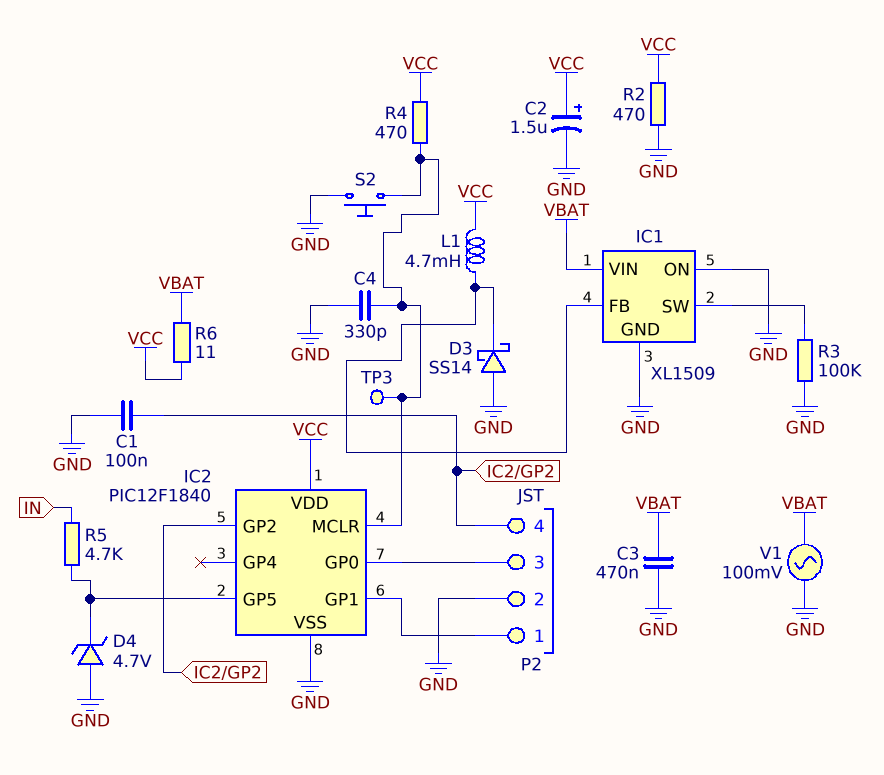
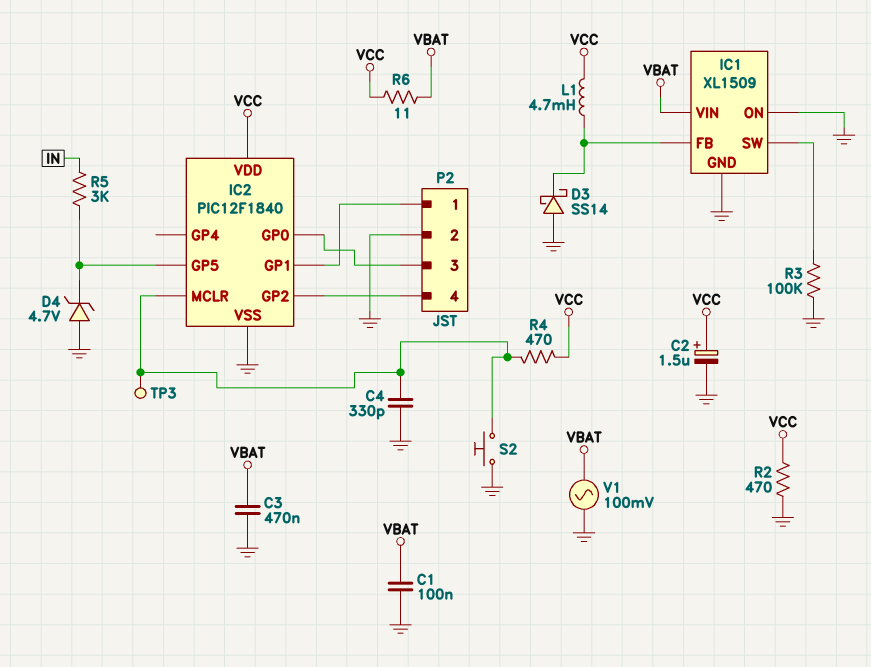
C1: 100nF (GND, IC2/GP2) -> 100nF (GND, VBAT)
R5: 4.7k (IC2/GP5, IN) -> 3k (IC2/GP5, IN)

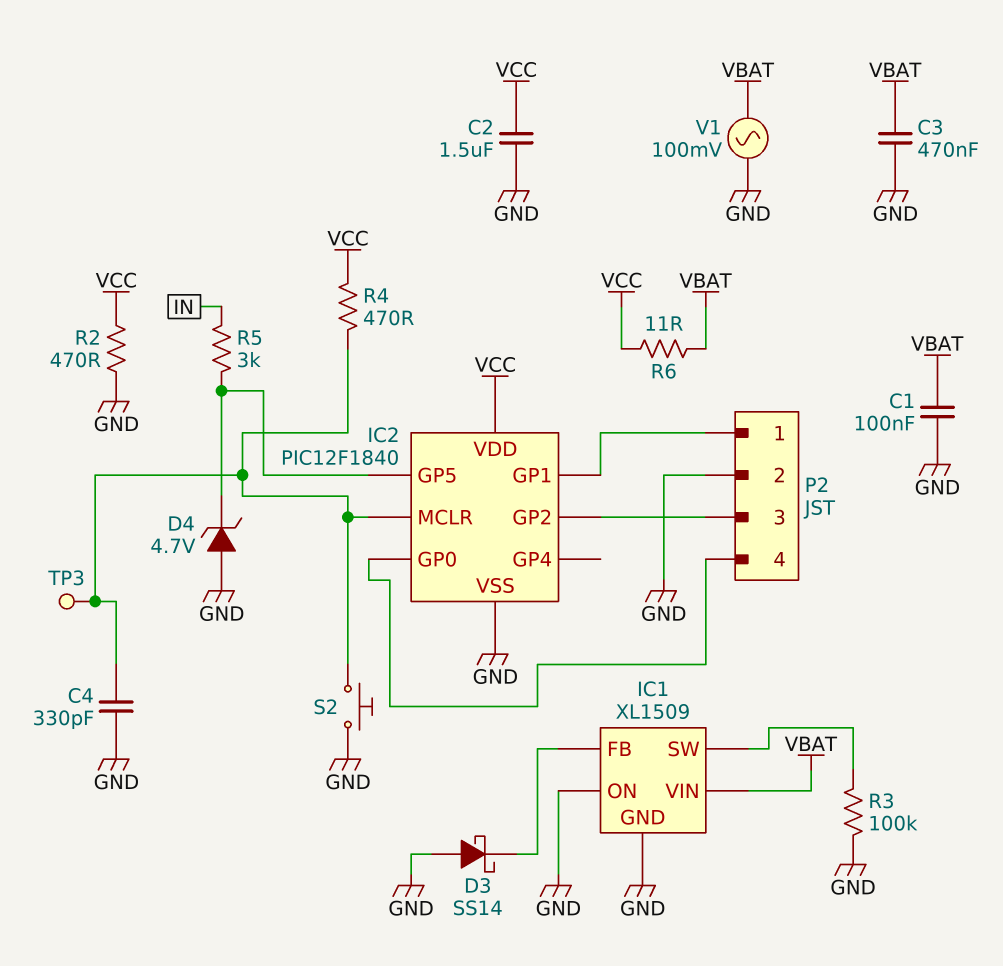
C2: 1.5uF (plus VCC, minus GND) -> 1.5uF (GND, VCC)
L1: 4.7mH (IC1/FB, VCC) -> none
P2 pin 3: IC2/GP0 -> IC2/GP2
P2 pin 4: IC2/GP2 -> IC2/GP0

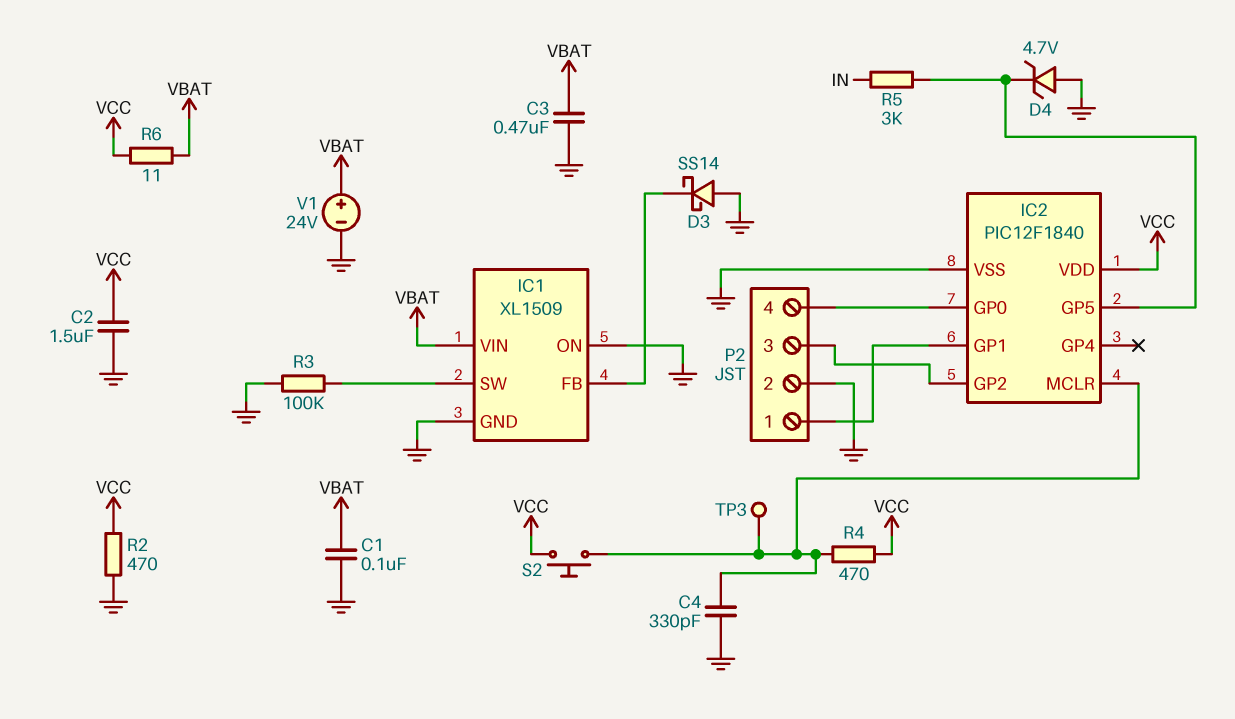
S2: button (GND, IC2/MCLR) -> button (IC2/MCLR, VCC)
V1: AC 100mV (GND, VBAT) -> 24V (plus VBAT, minus GND)

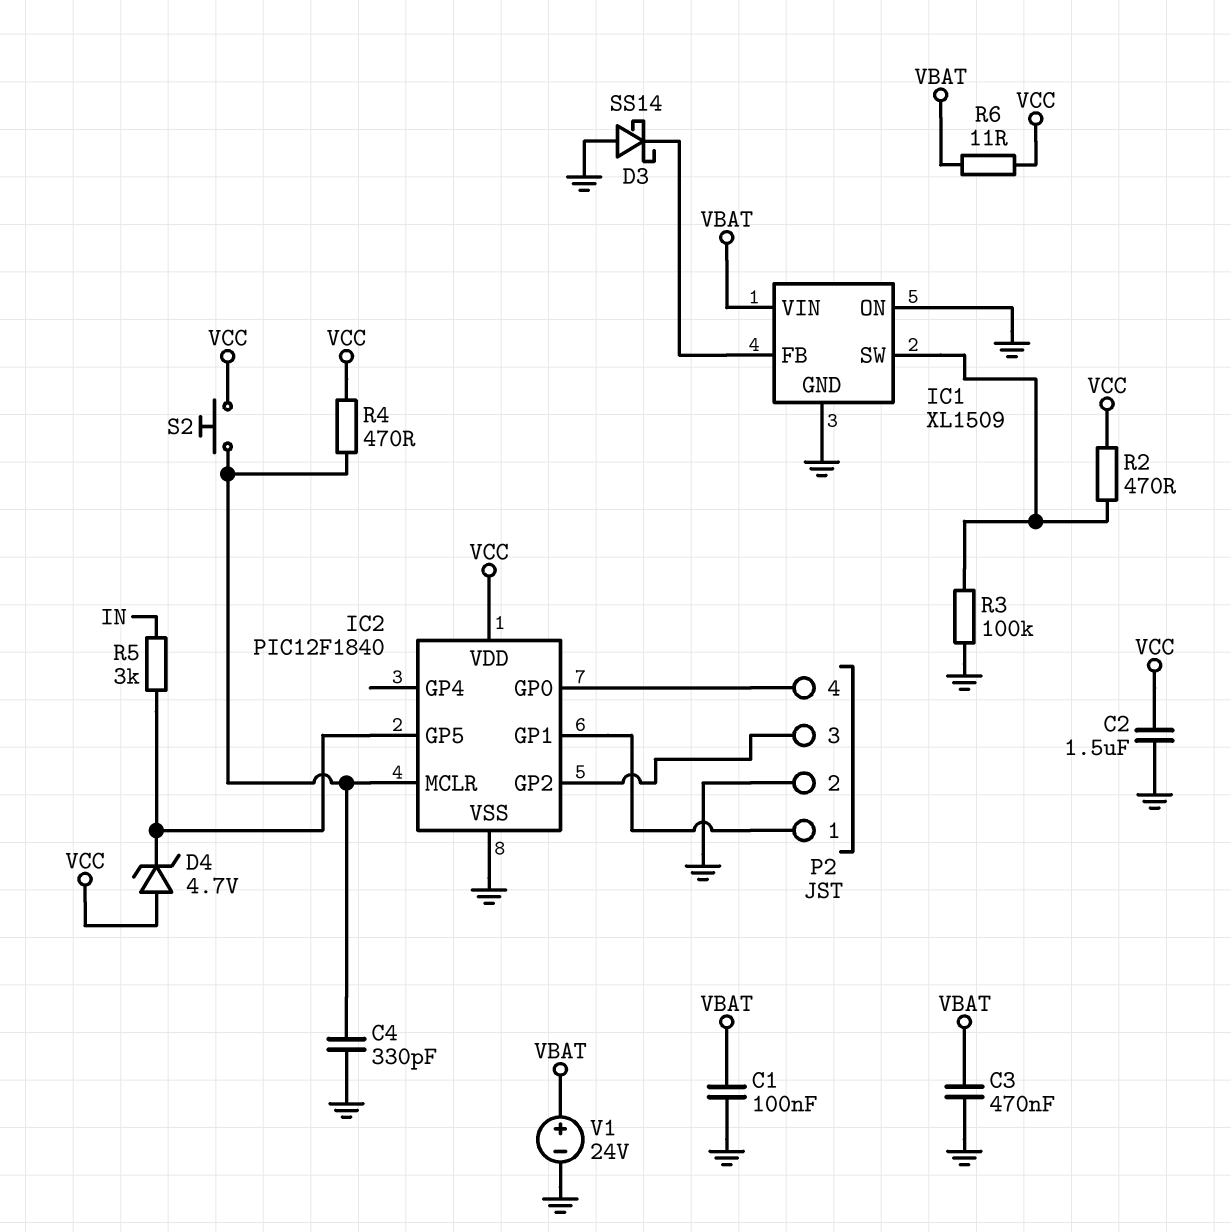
D4: zener 4.7V (A GND, K IC2/GP5) -> zener 4.7V (A VCC, K IC2/GP5)
R2: 470 (GND, VCC) -> 470 (IC1/SW, VCC)
TP3: test point (IC2/MCLR) -> none

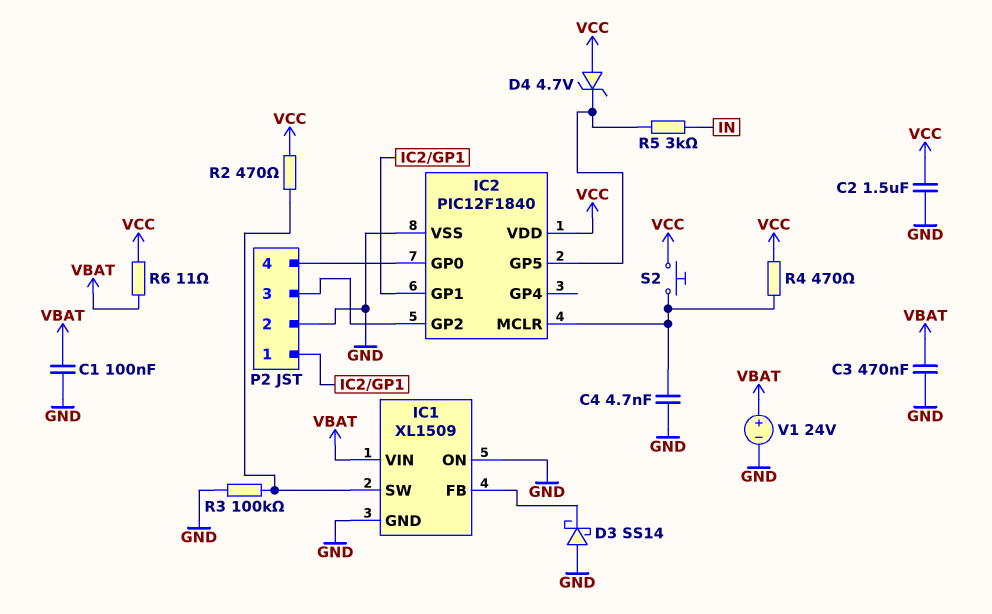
C4: 330pF (GND, IC2/MCLR) -> 4.7nF (GND, IC2/MCLR)

